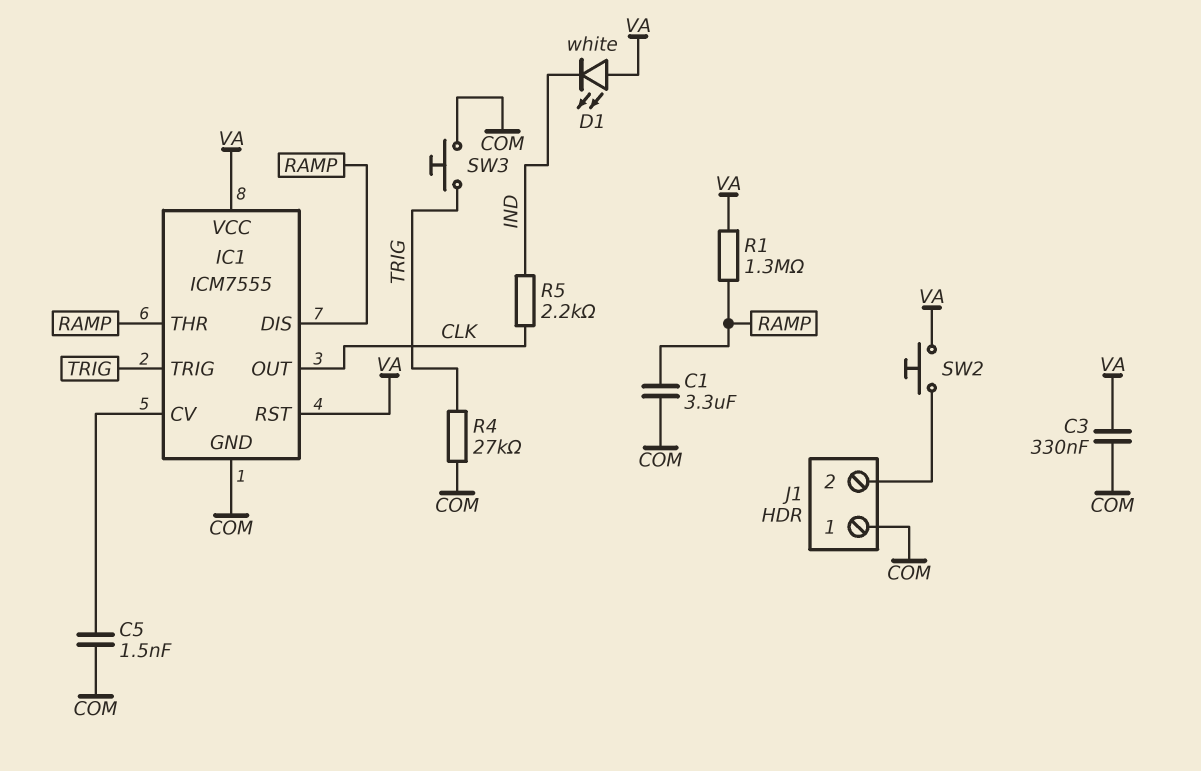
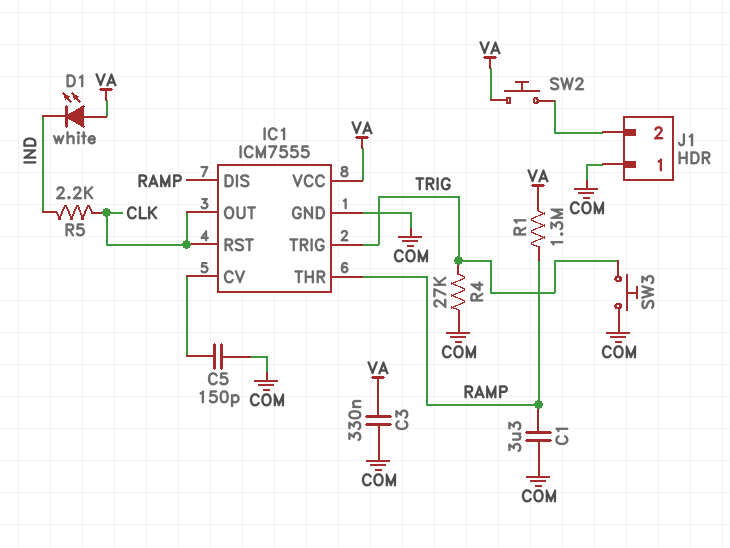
C5: 1.5nF (COM, IC1/CV) -> 150pF (COM, IC1/CV)
IC1 pin RST: VA -> CLK

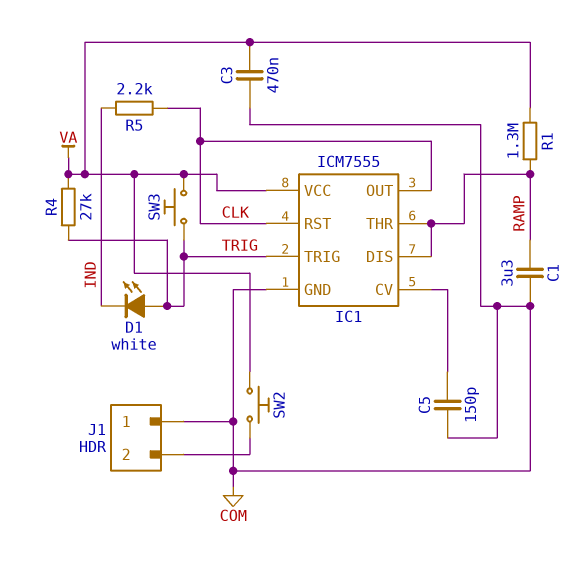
C3: 330nF (COM, VA) -> 470nF (COM, VA)
D1: LED white (A VA, K IND) -> LED white (A TRIG, K IND)
R4: 27k (COM, TRIG) -> 27k (TRIG, VA)
SW3: button (COM, TRIG) -> button (TRIG, VA)

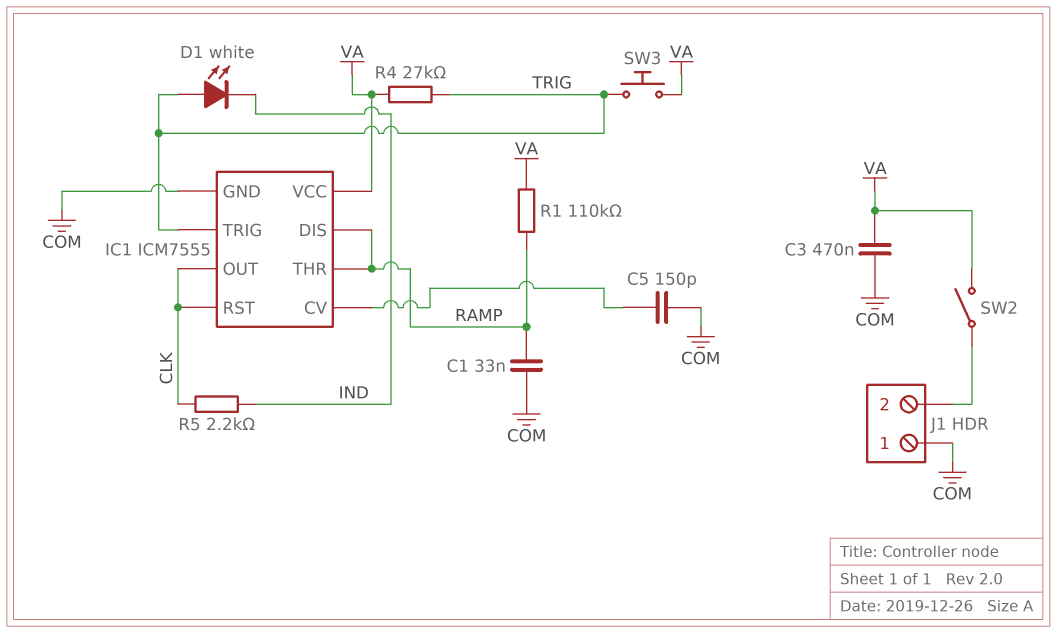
C1: 3.3uF (COM, RAMP) -> 33nF (COM, RAMP)
R1: 1.3M (RAMP, VA) -> 110k (RAMP, VA)
SW2: button (J1/2, VA) -> switch (J1/2, VA)

